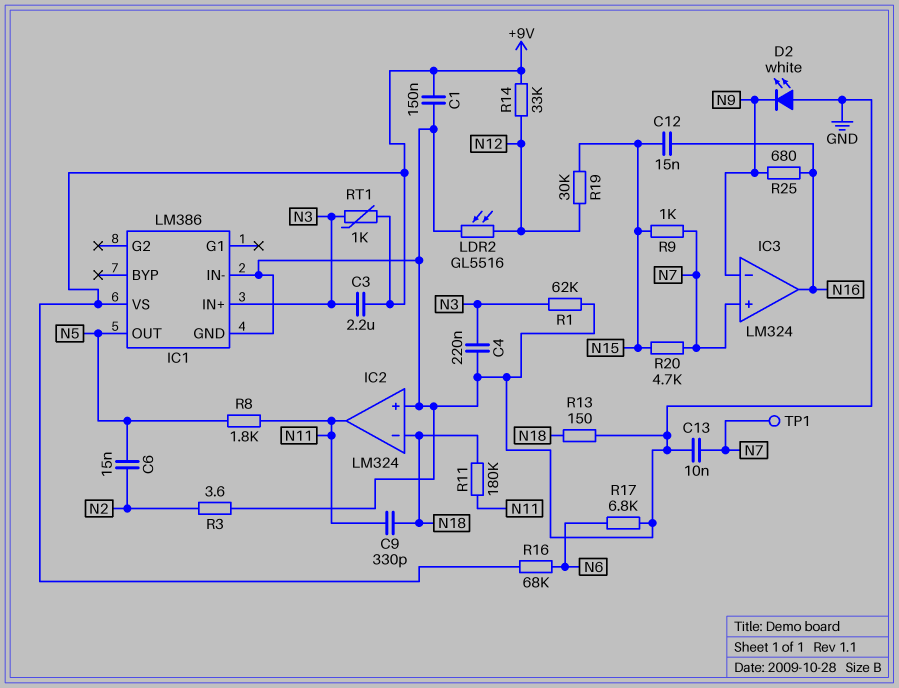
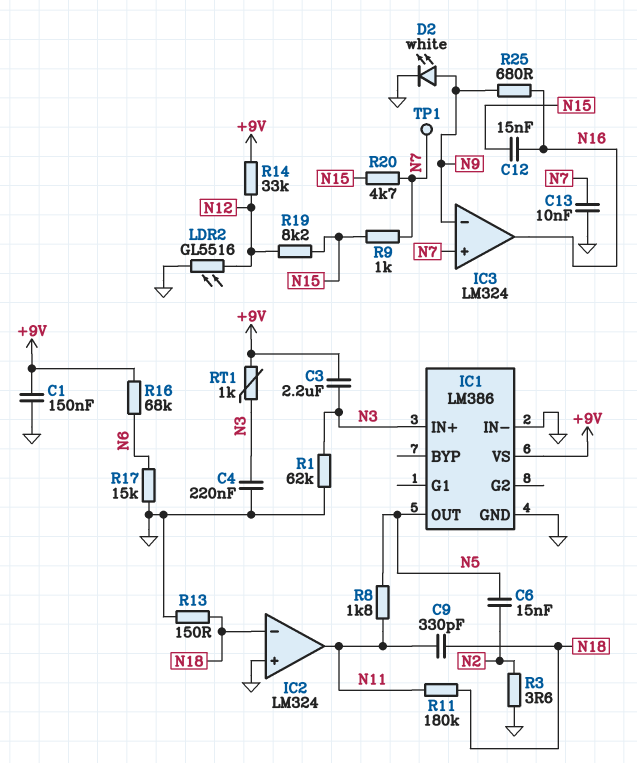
D2: LED white (A GND, K N9) -> LED white (A N9, K GND)
R17: 6.8k (GND, N6) -> 15k (GND, N6)
R19: 30k (N12, N15) -> 8.2k (N12, N15)

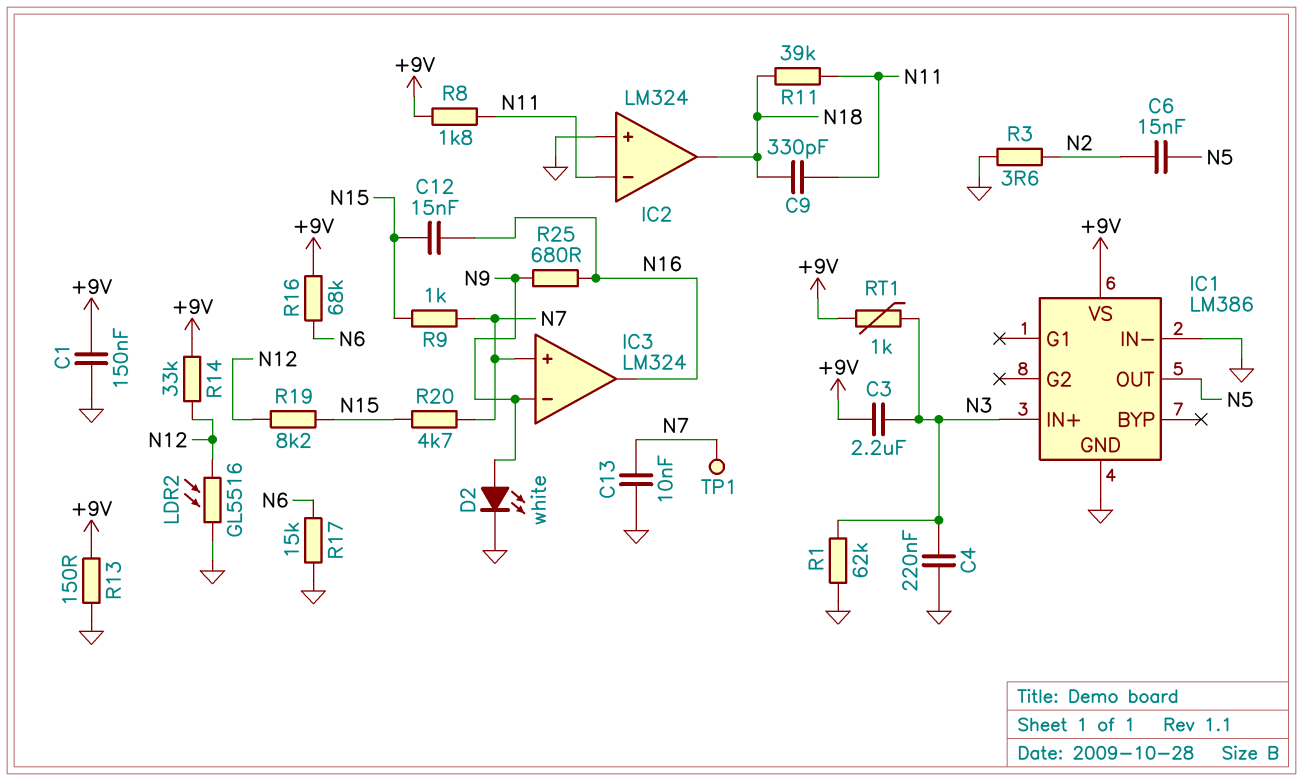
IC2 pin in-: N18 -> N11
IC2 pin out: N11 -> N18
R8: 1.8k (N5, N11) -> 1.8k (+9V, N11)
R11: 180k (N11, N18) -> 39k (N11, N18)
R13: 150 (GND, N18) -> 150 (+9V, GND)

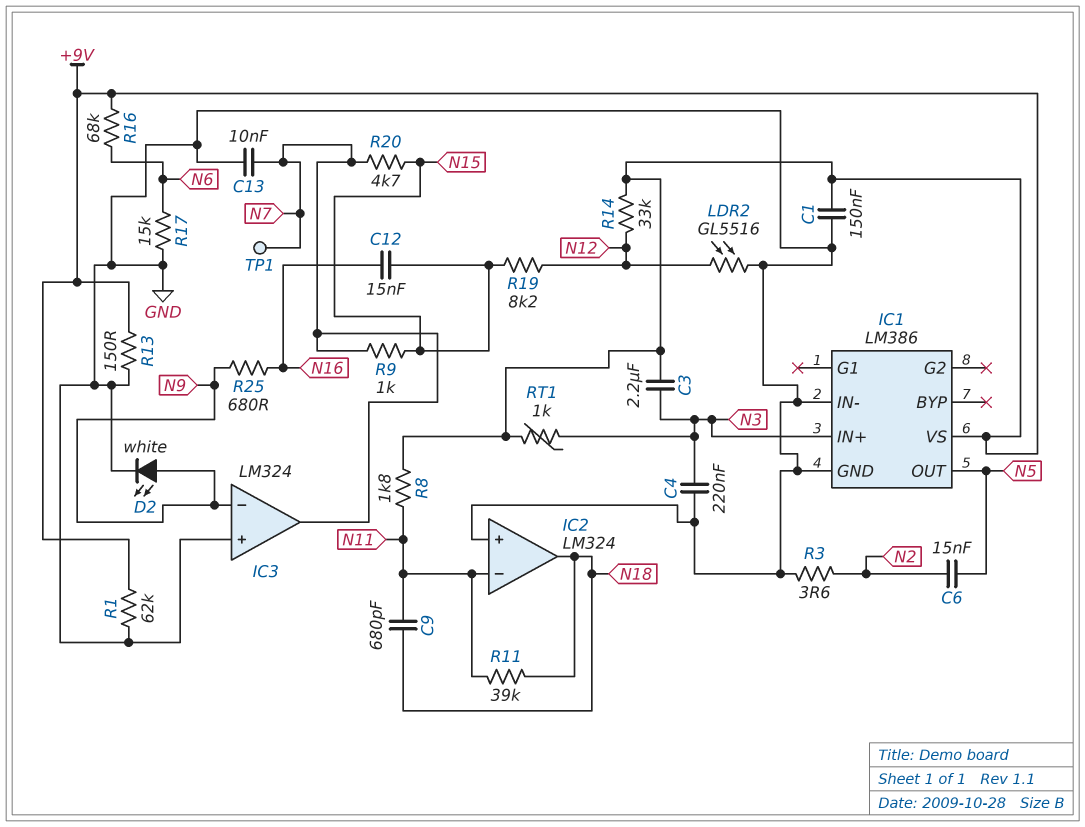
C9: 330pF (N11, N18) -> 680pF (N11, N18)
IC3 pin in+: N7 -> GND
IC3 pin out: N16 -> N7
R1: 62k (GND, N3) -> 62k (+9V, GND)

